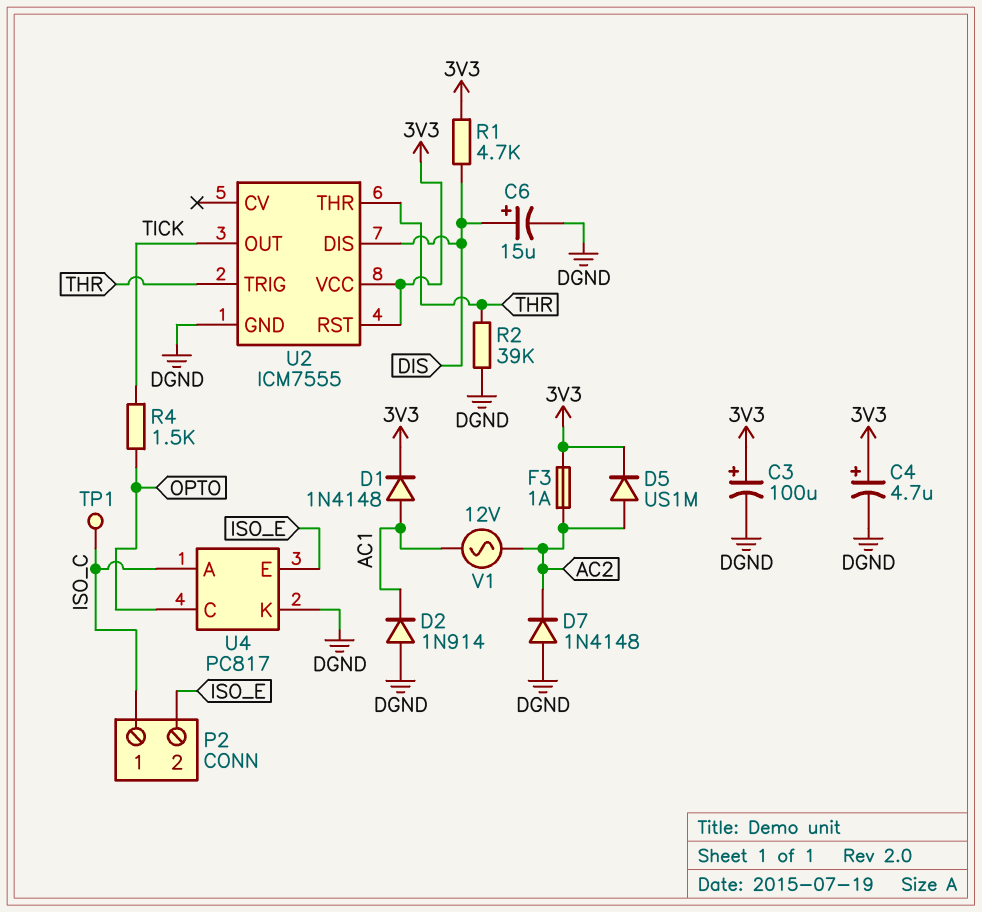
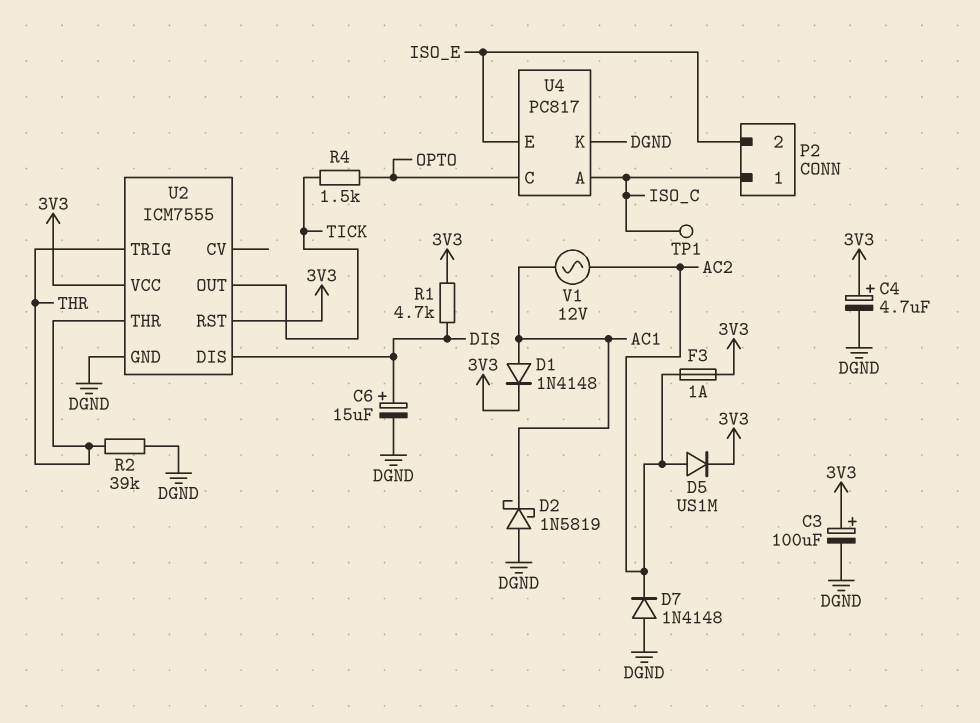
D2: diode 1N914 (A DGND, K AC1) -> schottky 1N5819 (A DGND, K AC1)

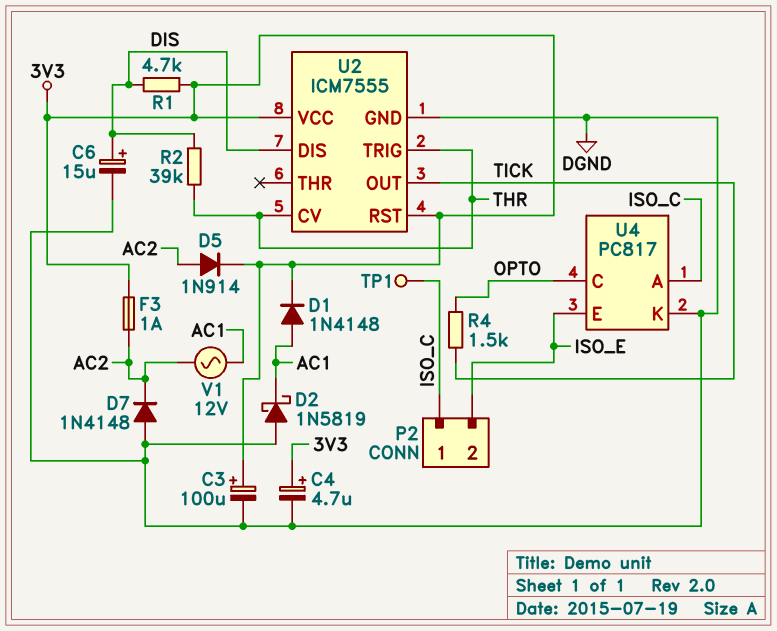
D5: diode US1M (A AC2, K 3V3) -> diode 1N914 (A AC2, K 3V3)
R2: 39k (DGND, THR) -> 39k (DIS, THR)
U2 pin CV: none -> THR
U2 pin THR: THR -> none

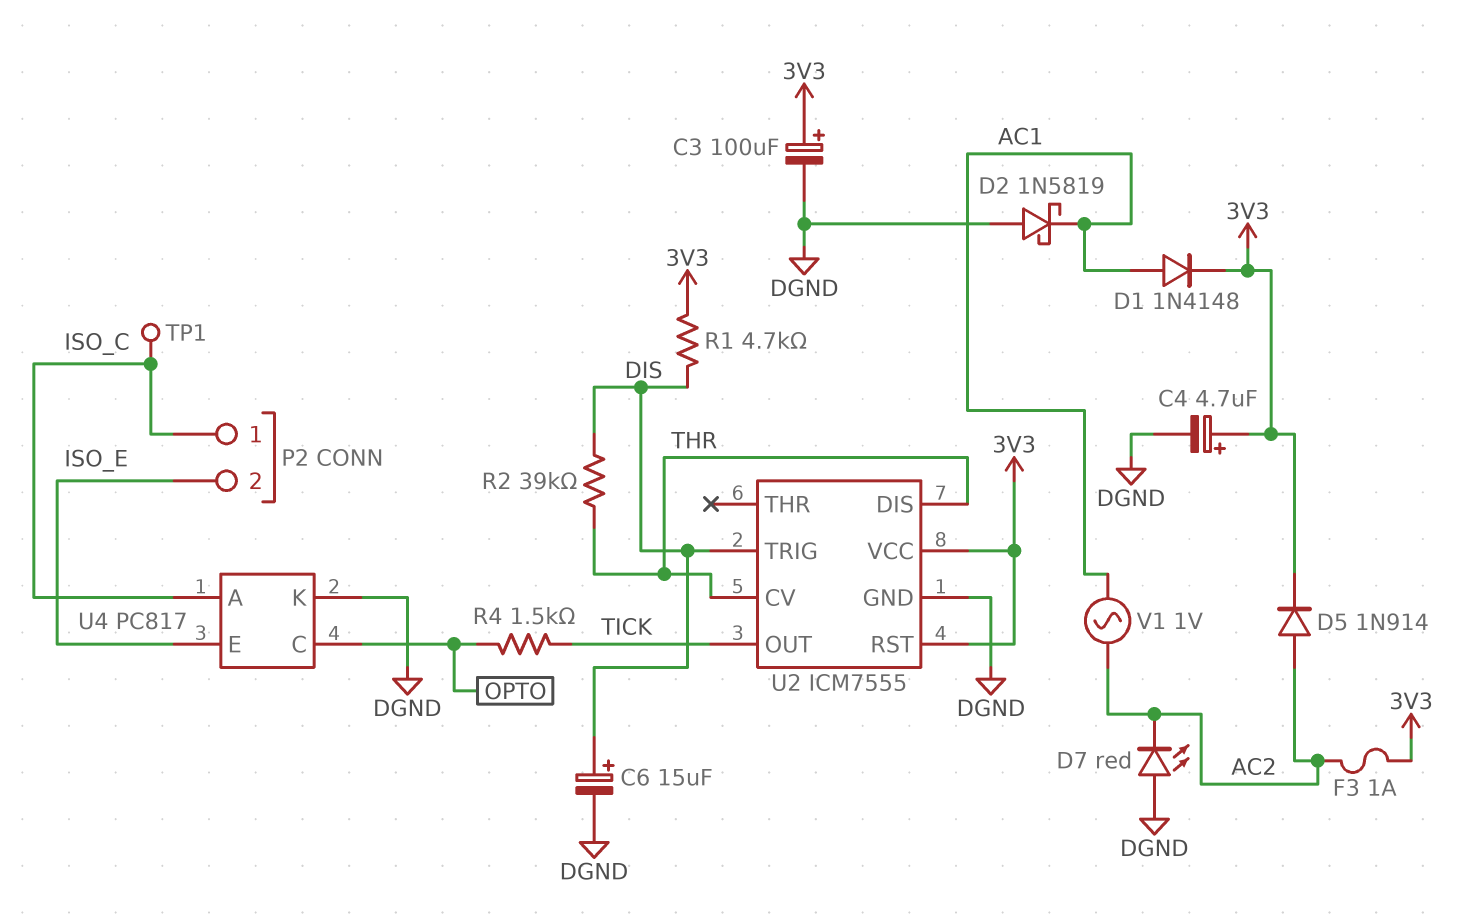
D7: diode 1N4148 (A DGND, K AC2) -> LED red (A DGND, K AC2)
U2 pin DIS: DIS -> THR
U2 pin TRIG: THR -> DIS
V1: AC 12V (AC1, AC2) -> AC 1V (AC1, AC2)

